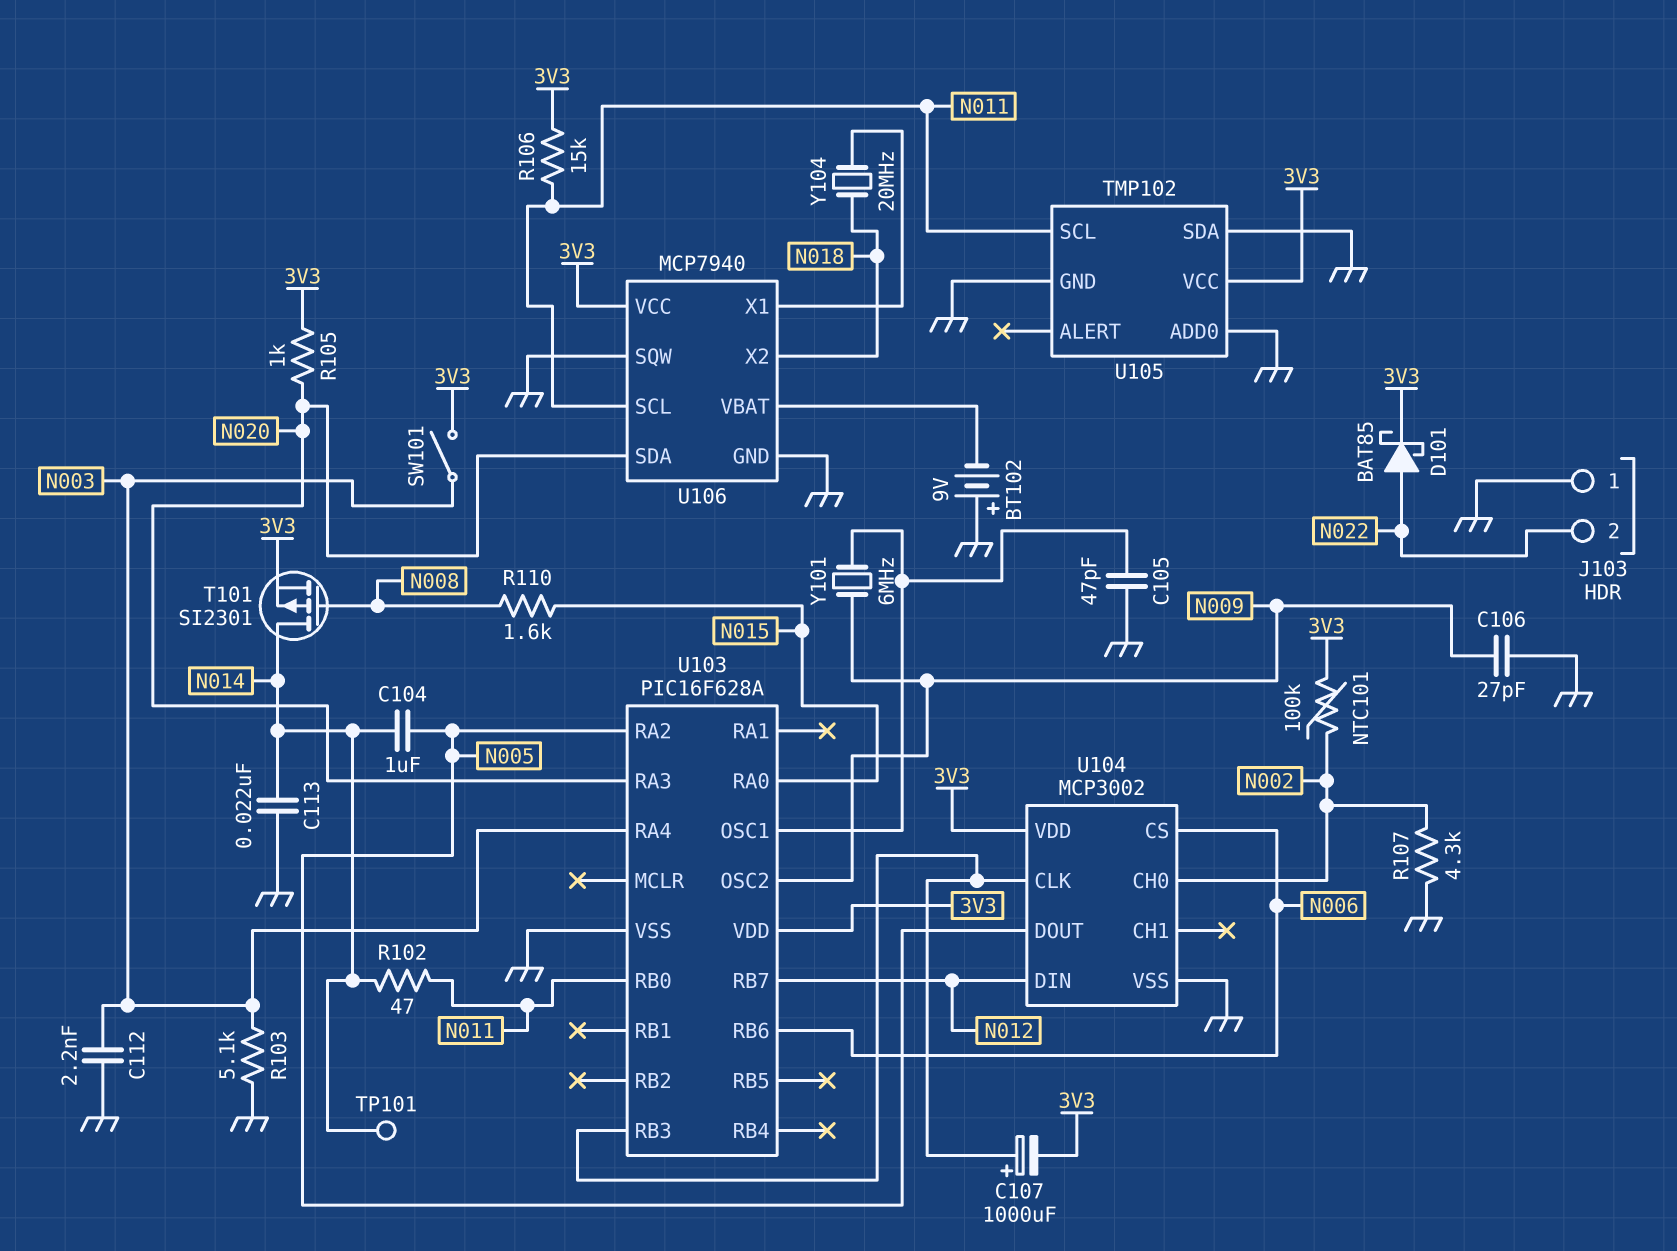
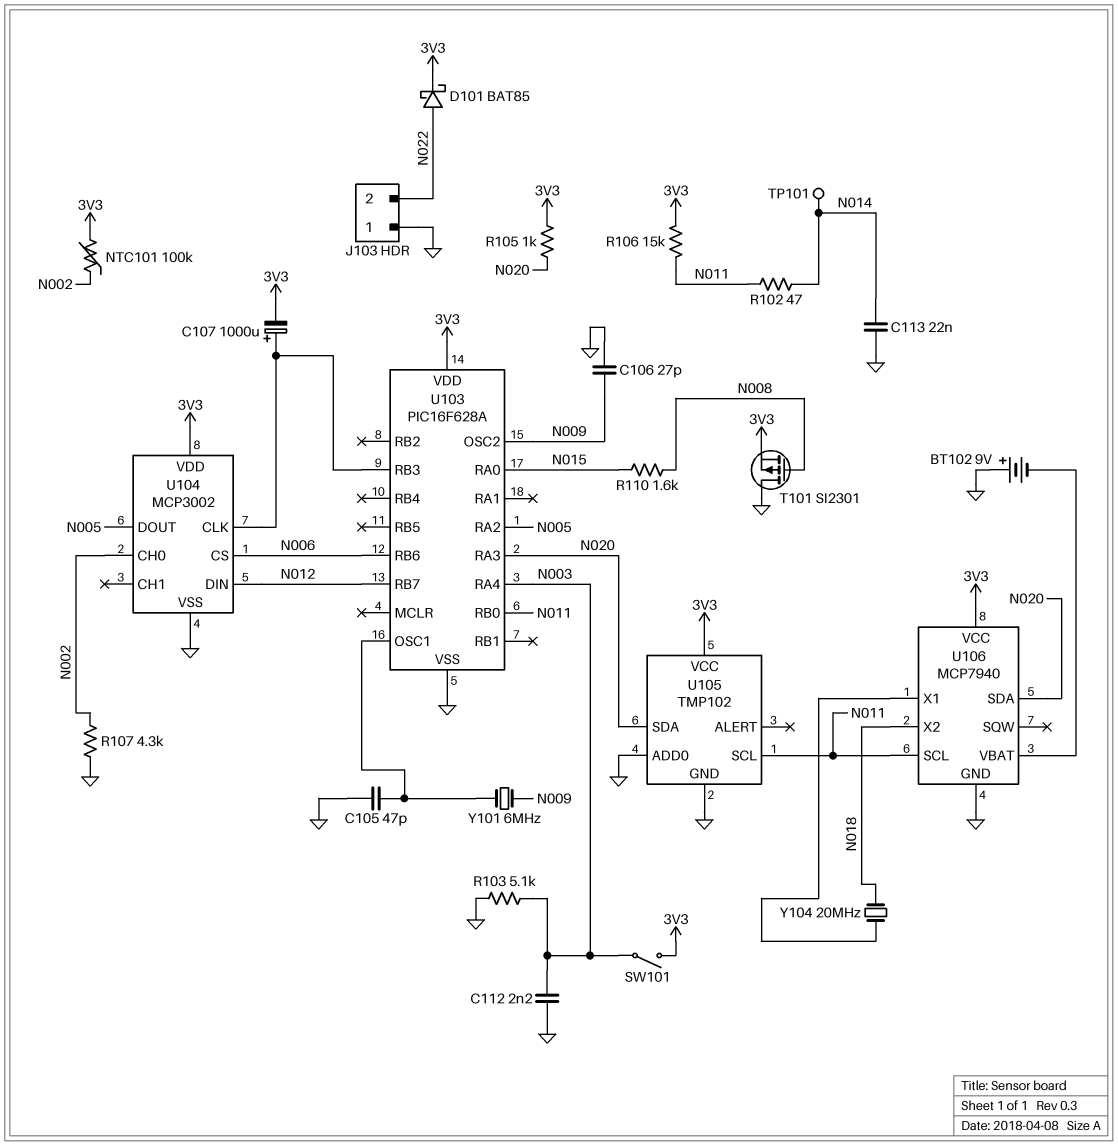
C104: 1uF (N005, N014) -> none
T101: PMOS SI2301 (G N008, D N014, S 3V3) -> PMOS SI2301 (G N008, D GND, S 3V3)
U105 pin SDA: GND -> N020
U106 pin SQW: GND -> none

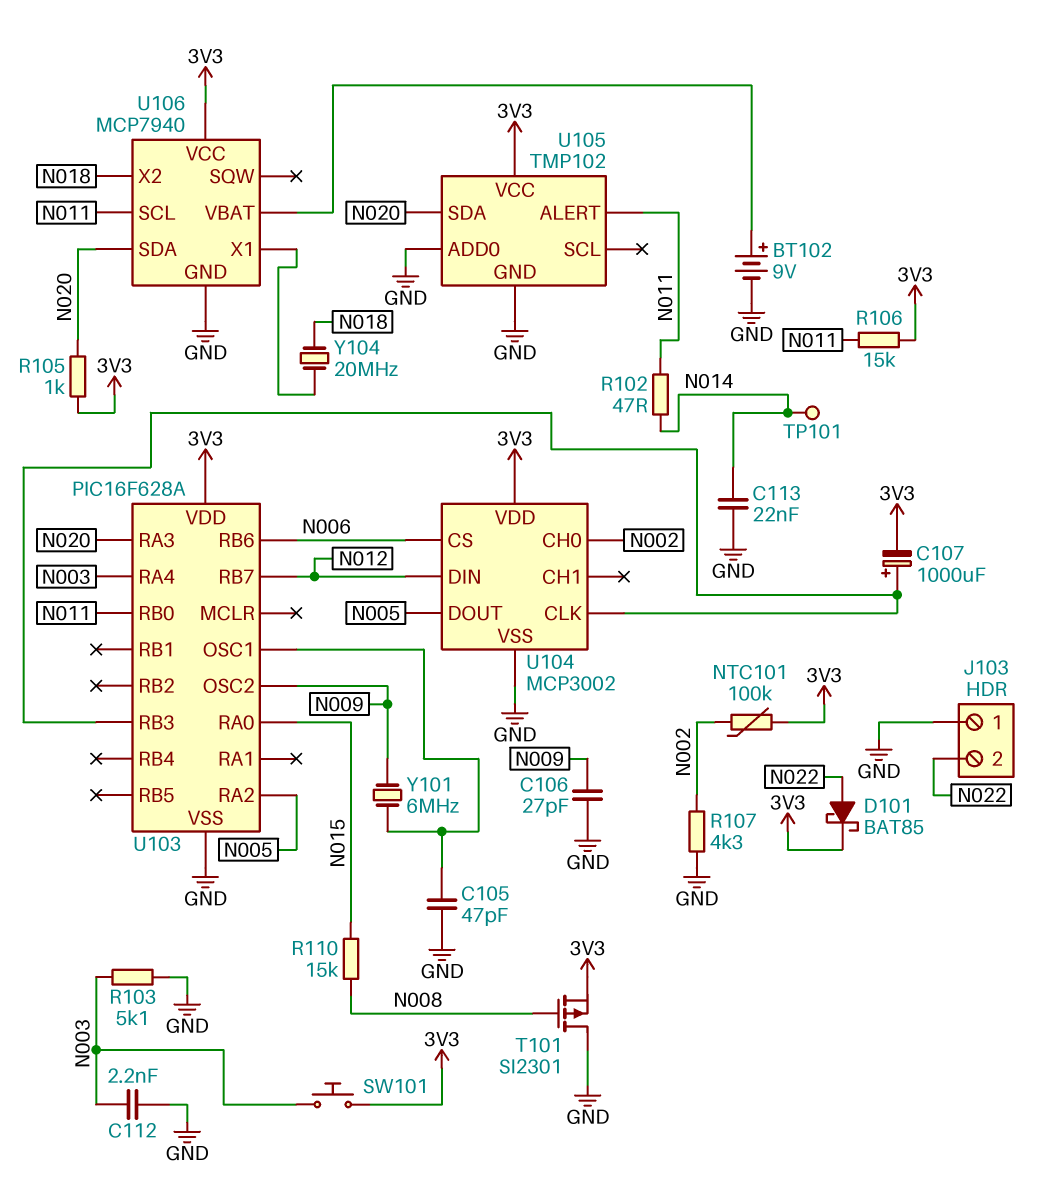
BT102: 9V (plus GND, minus U106/VBAT) -> 9V (plus U106/VBAT, minus GND)
R110: 1.6k (N008, N015) -> 15k (N008, N015)
SW101: switch (3V3, N003) -> button (3V3, N003)
U105 pin ALERT: none -> N011
U105 pin SCL: N011 -> none

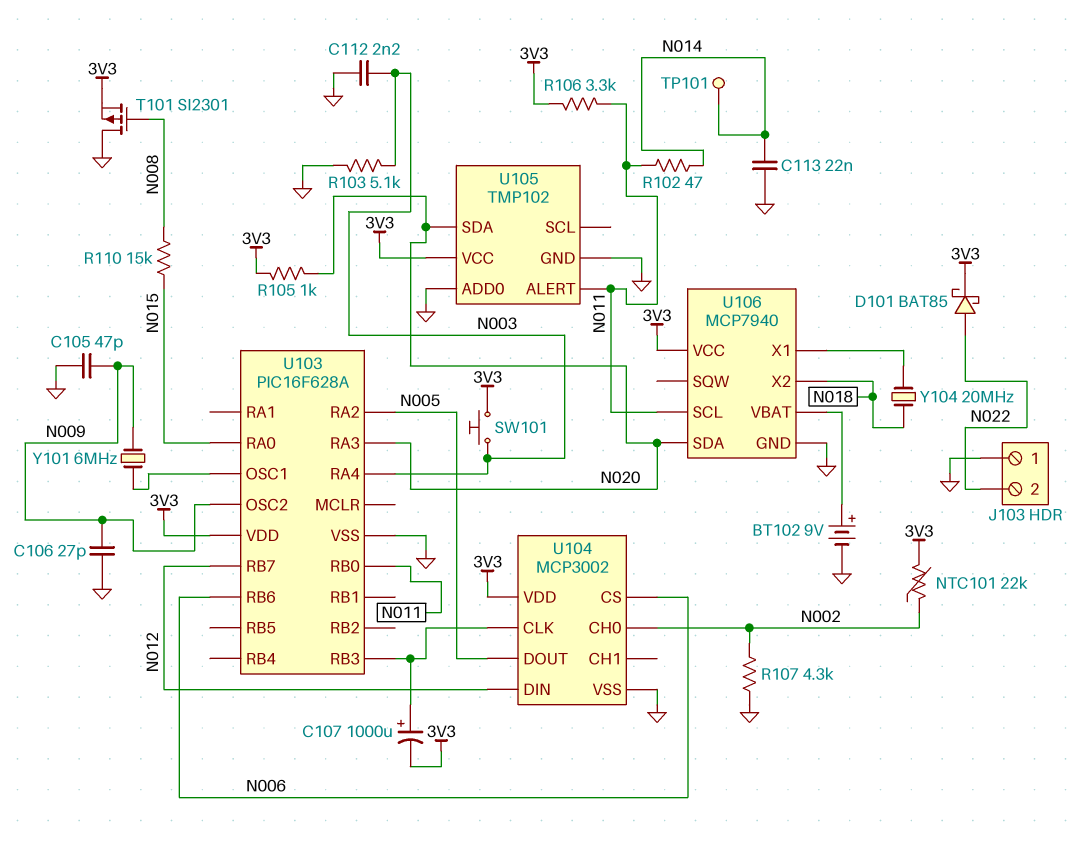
C105: 47pF (GND, U103/OSC1) -> 47pF (GND, N009)
NTC101: 100k (3V3, N002) -> 22k (3V3, N002)
R106: 15k (3V3, N011) -> 3.3k (3V3, N011)

